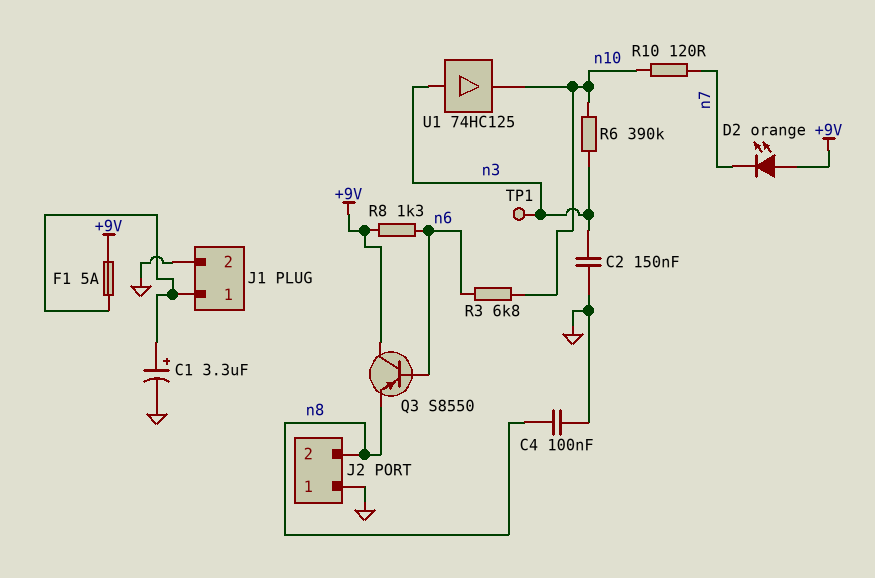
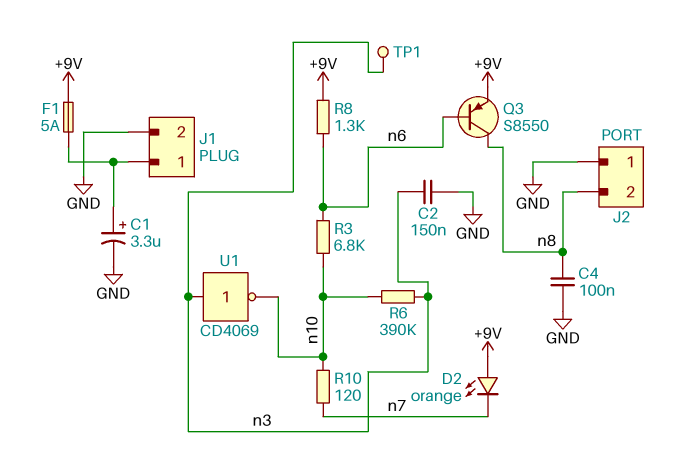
Q3: PNP S8550 (B n6, C +9V, E n8) -> PNP S8550 (B n6, C n8, E +9V)
U1: buffer 74HC125 (in n3, out n10) -> NOT CD4069 (in n3, out n10)

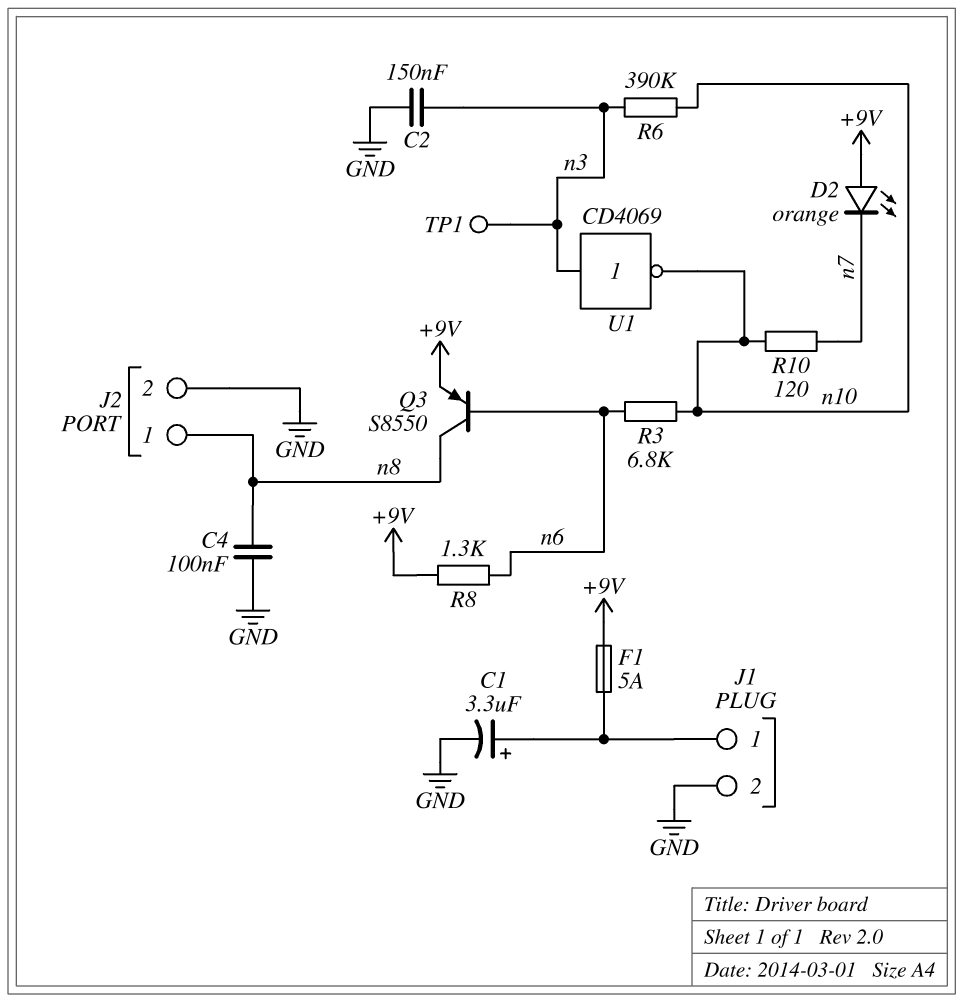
J2 pin 1: GND -> n8
J2 pin 2: n8 -> GND

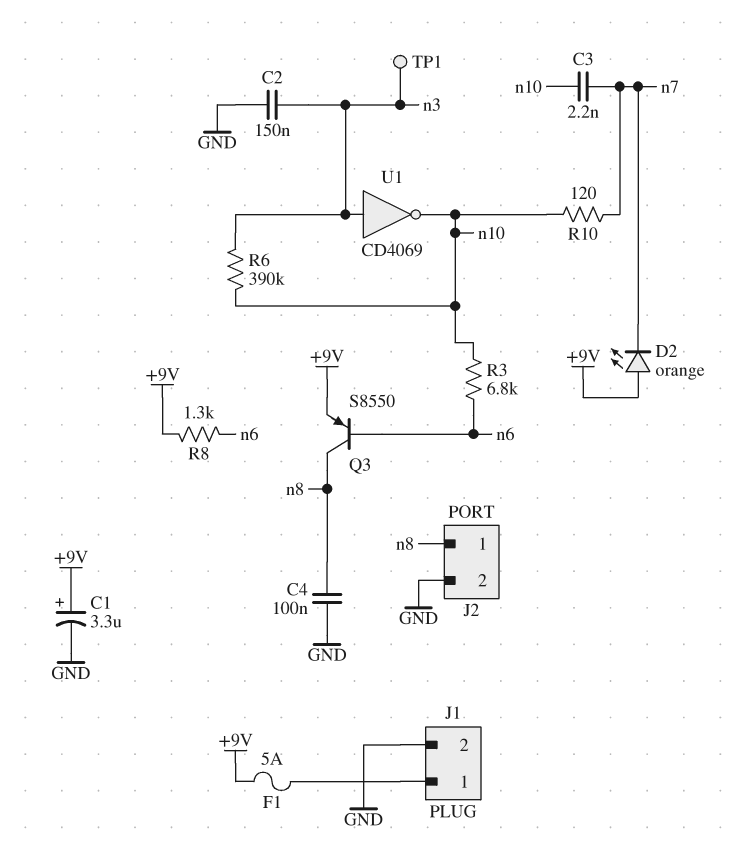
C1: 3.3uF (plus J1/1, minus GND) -> 3.3uF (plus +9V, minus GND)
C3: none -> 2.2nF (n7, n10)

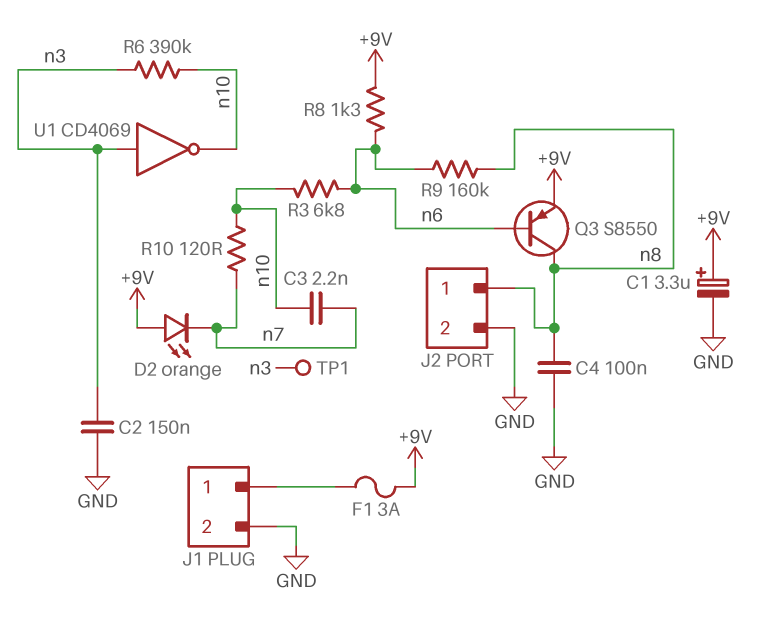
F1: 5A (+9V, J1/1) -> 3A (+9V, J1/1)
R9: none -> 160k (n6, n8)

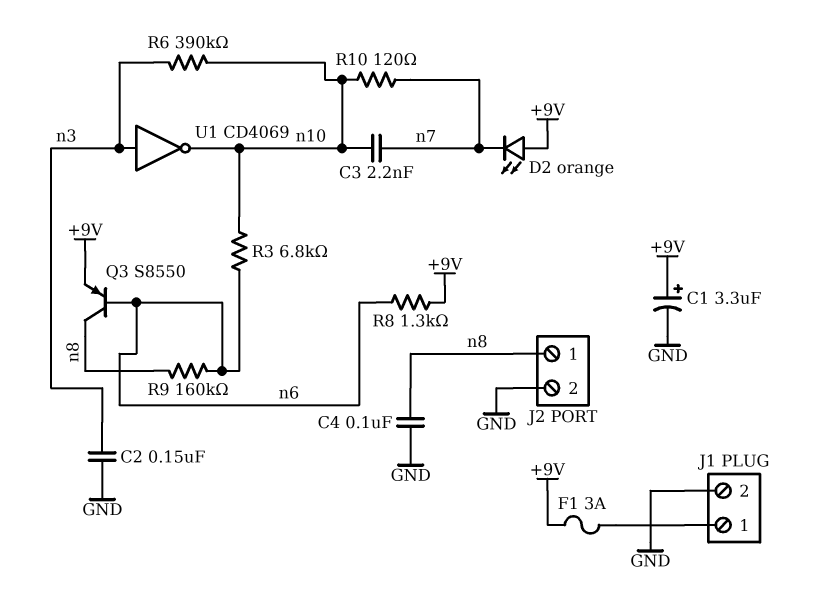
TP1: test point (n3) -> none

